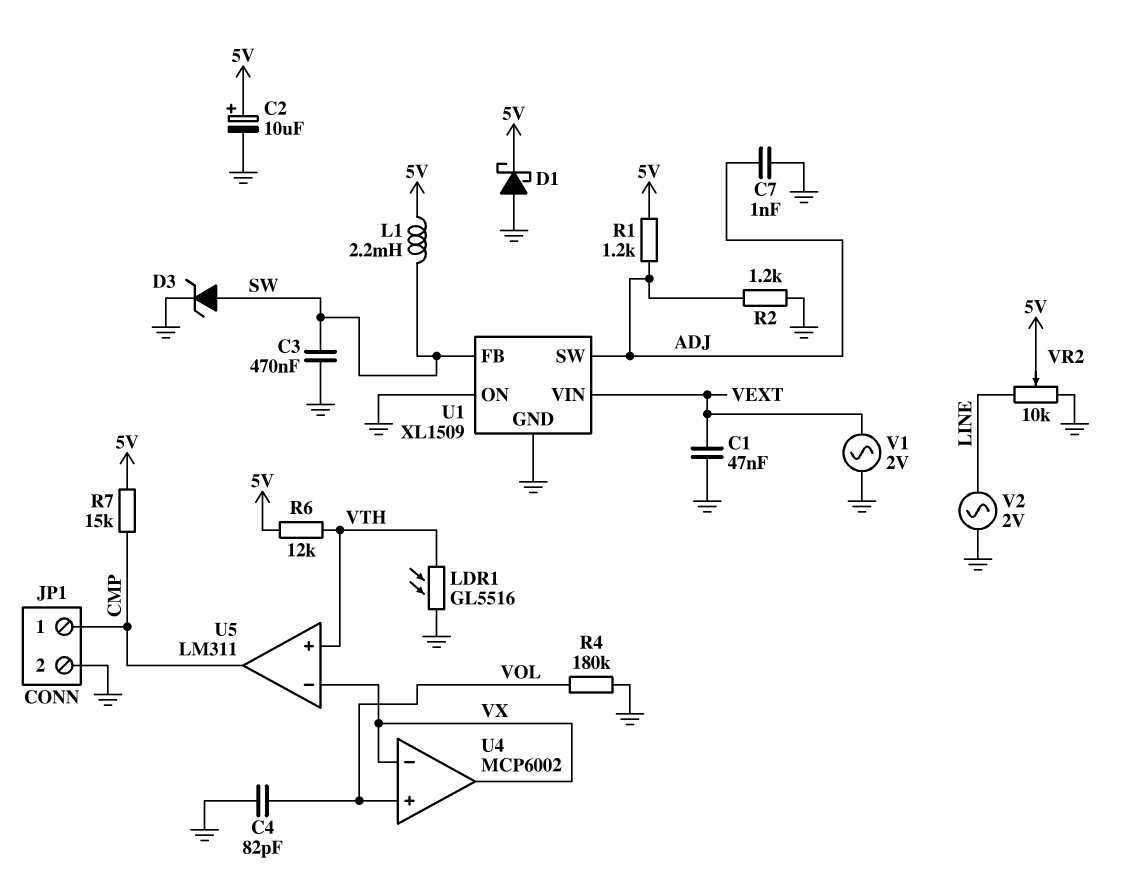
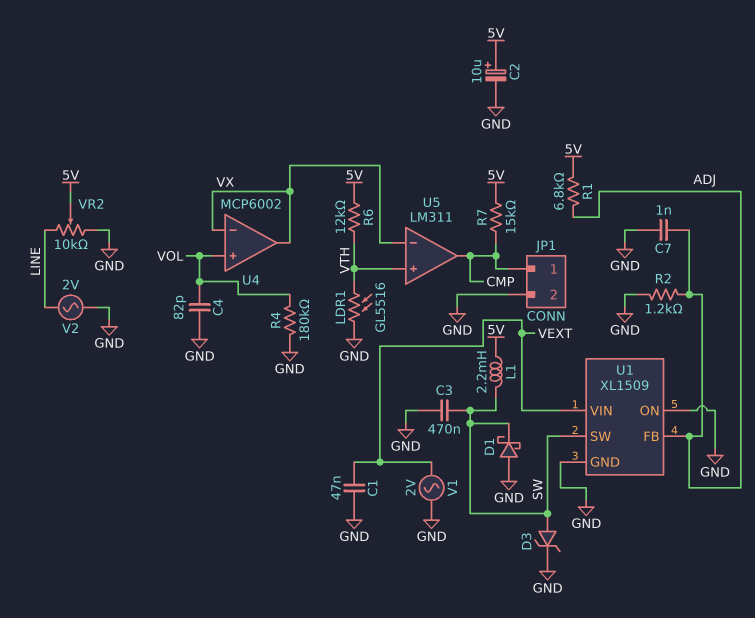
D1: schottky (A GND, K 5V) -> schottky (A GND, K SW)
R1: 1.2k (5V, ADJ) -> 6.8k (5V, ADJ)
U1 pin FB: SW -> ADJ
U1 pin SW: ADJ -> SW

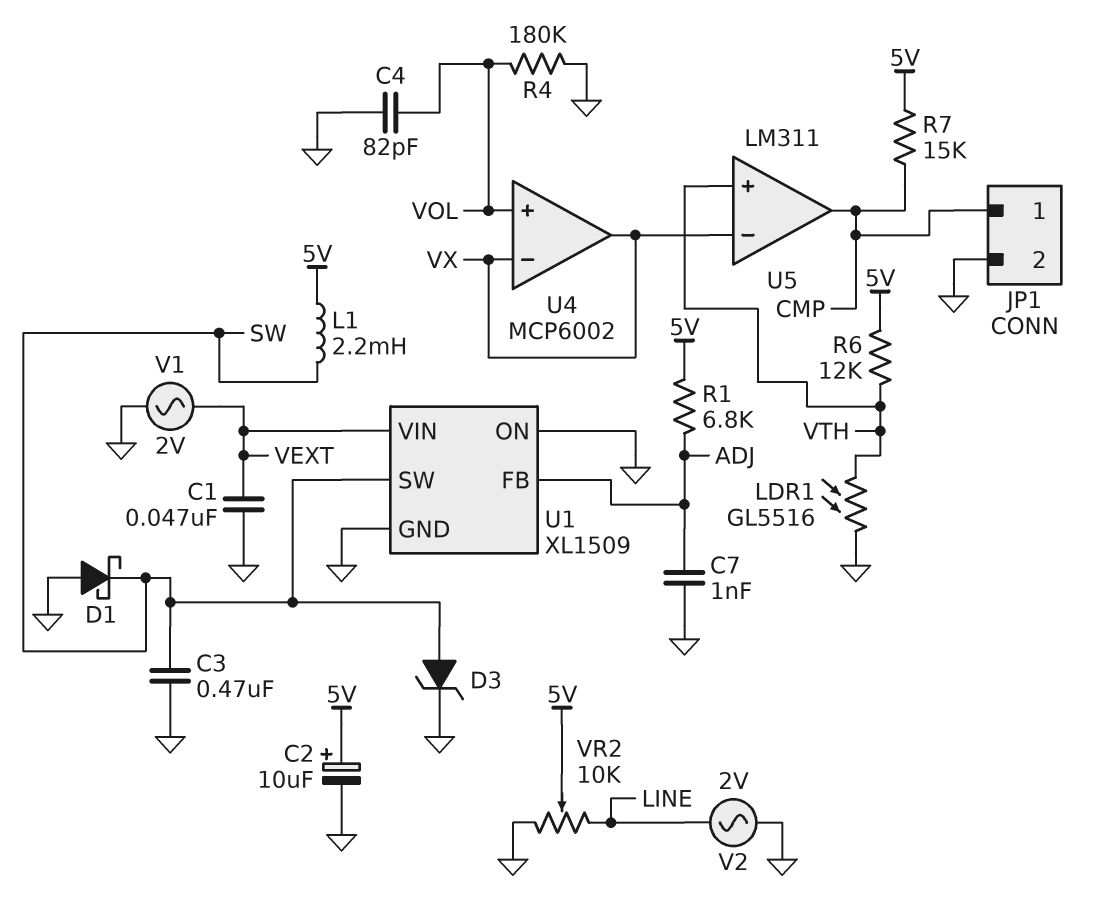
R2: 1.2k (ADJ, GND) -> none

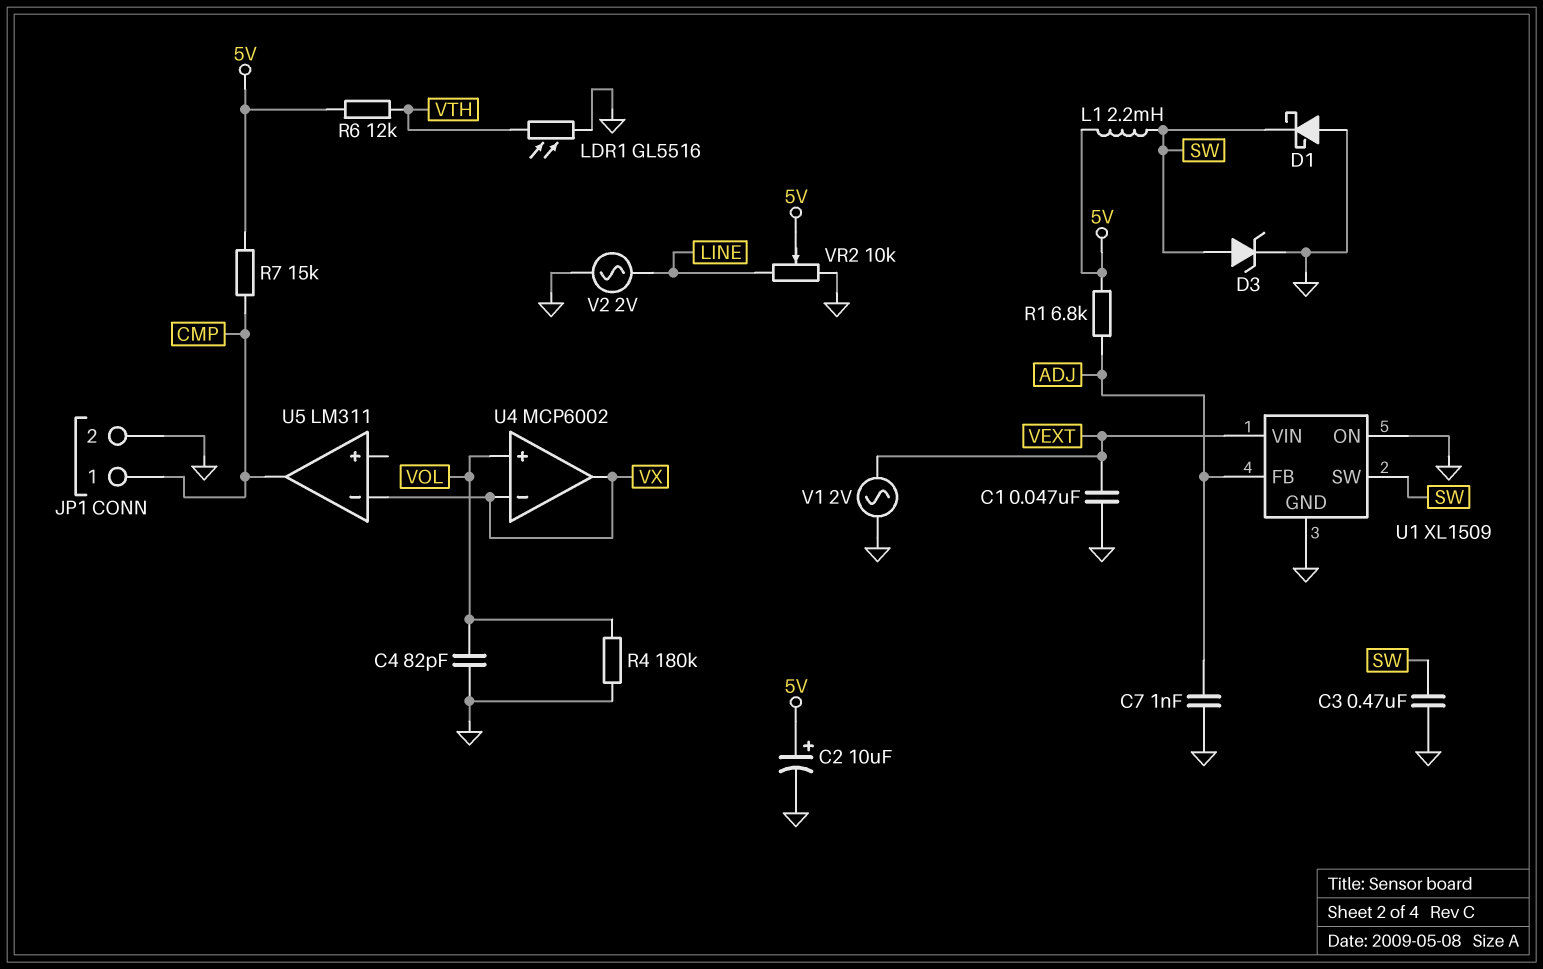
U5 pin in+: VTH -> none

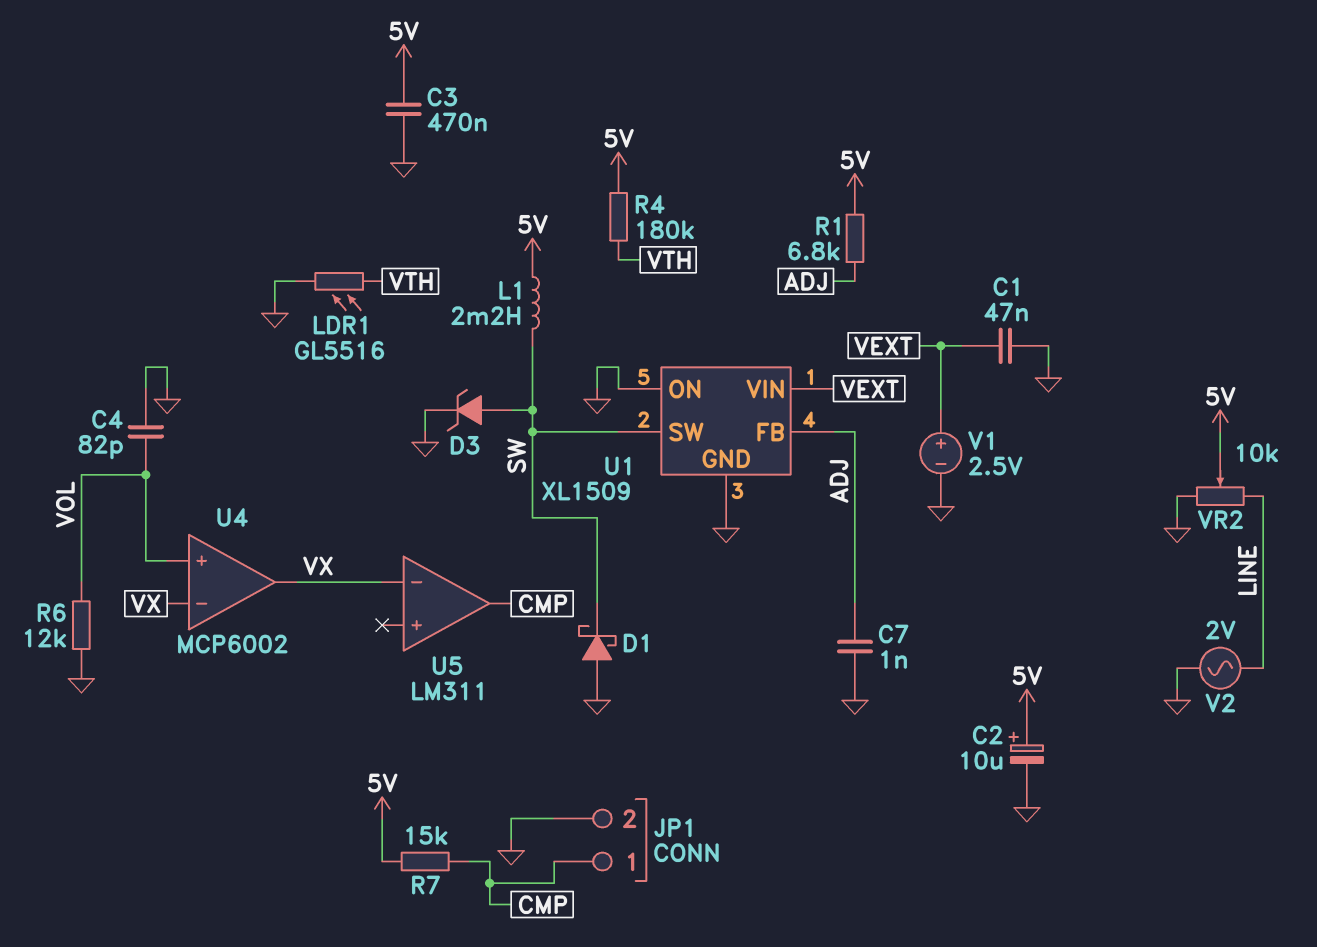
C3: 470nF (GND, SW) -> 470nF (5V, GND)
R4: 180k (GND, VOL) -> 180k (5V, VTH)
R6: 12k (5V, VTH) -> 12k (GND, VOL)
V1: AC 2V (GND, VEXT) -> 2.5V (plus VEXT, minus GND)

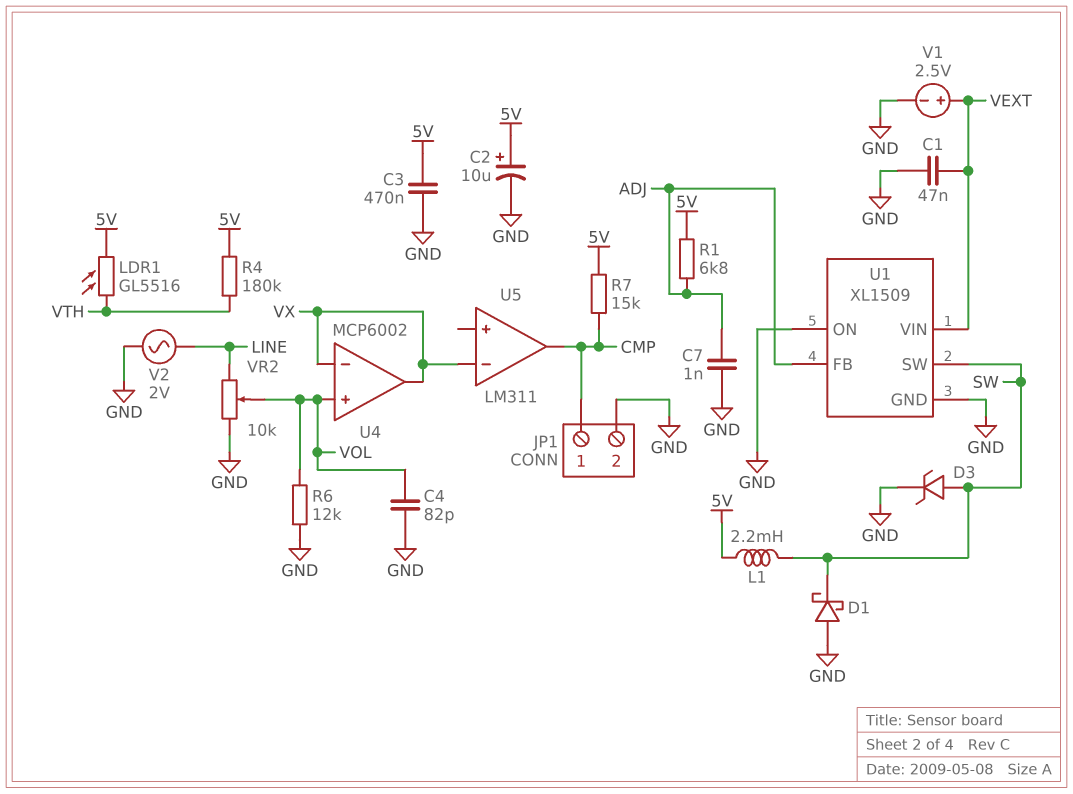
LDR1: GL5516 (GND, VTH) -> GL5516 (5V, VTH)
VR2: 10k (GND, LINE, wiper 5V) -> 10k (GND, LINE, wiper VOL)

